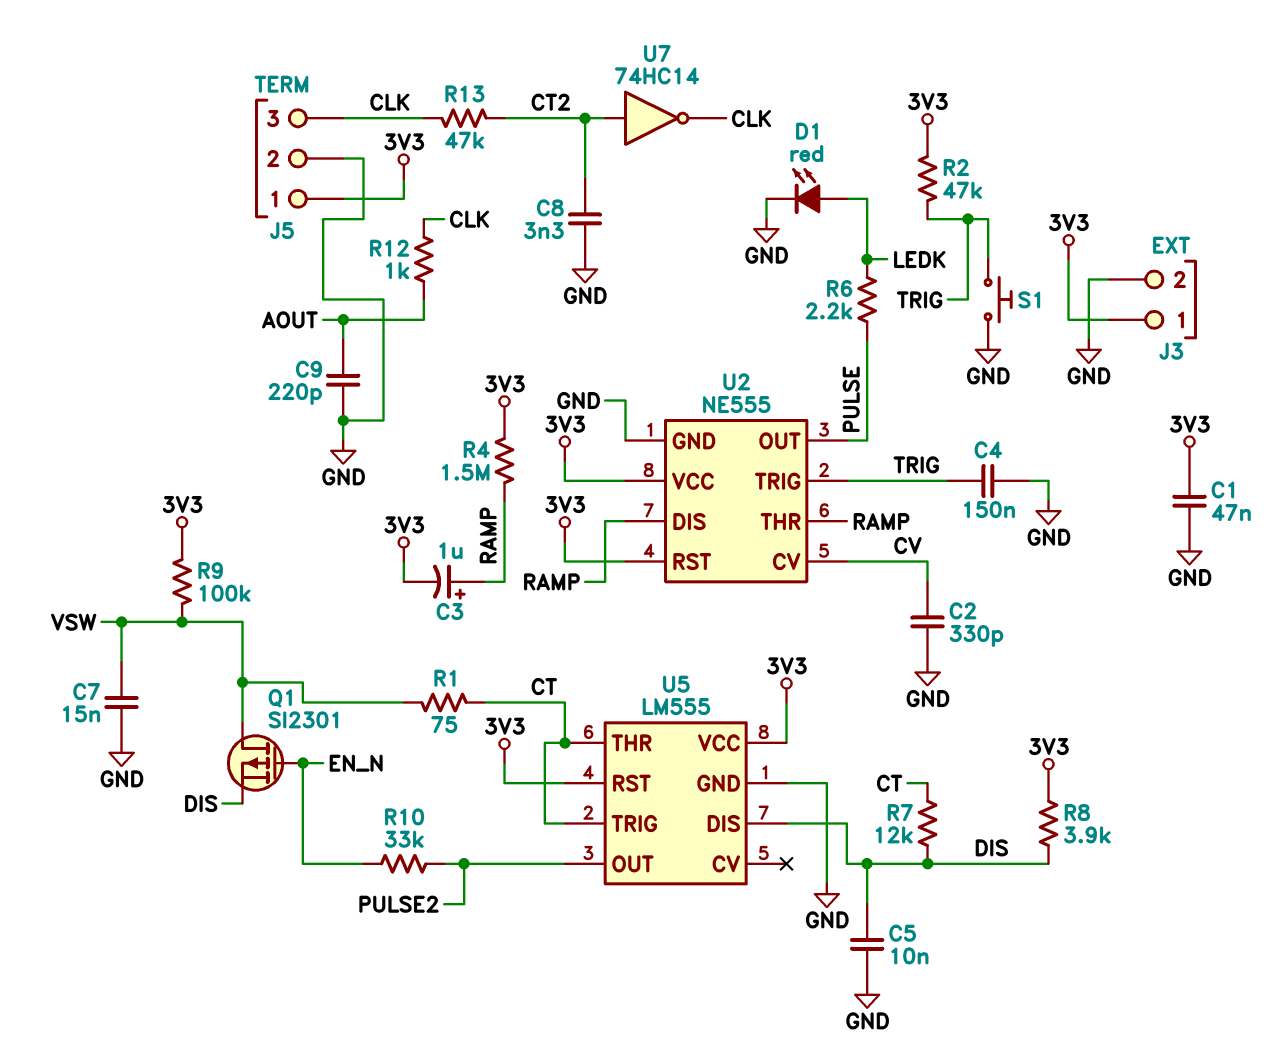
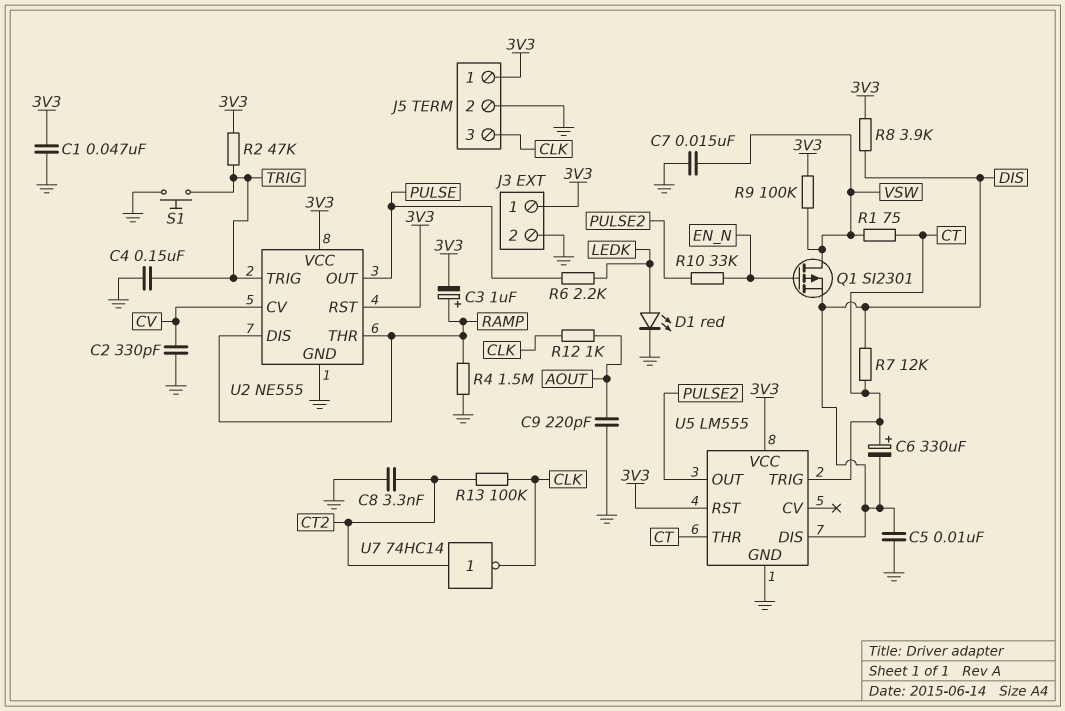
C6: none -> 330uF (plus CT, minus DIS)
R4: 1.5M (3V3, RAMP) -> 1.5M (GND, RAMP)
R13: 47k (CLK, CT2) -> 100k (CLK, CT2)

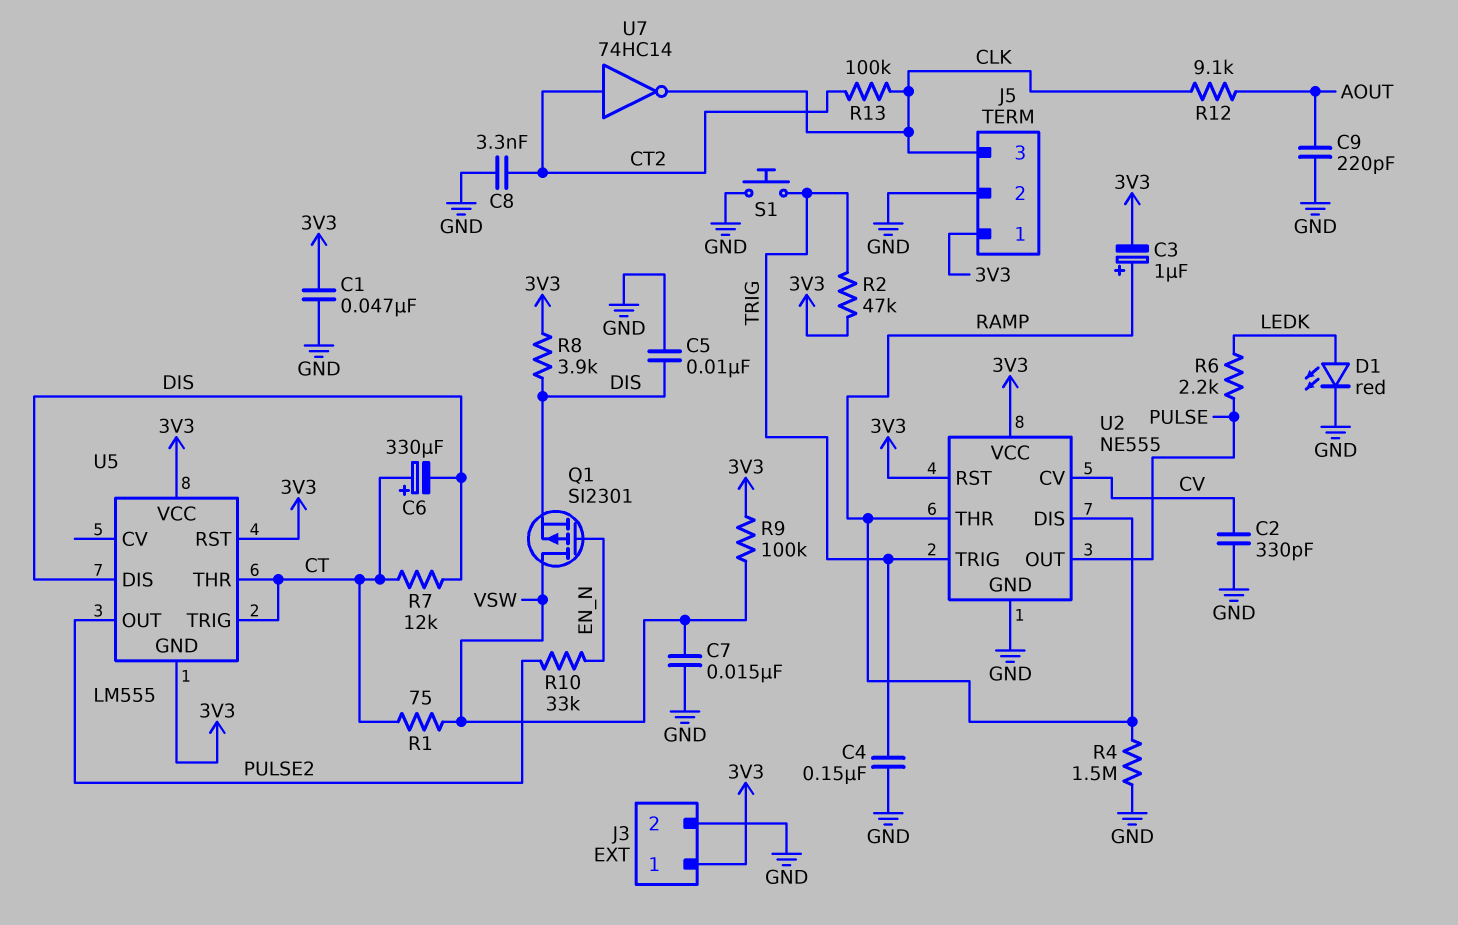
R12: 1k (AOUT, CLK) -> 9.1k (AOUT, CLK)
U5 pin GND: GND -> 3V3

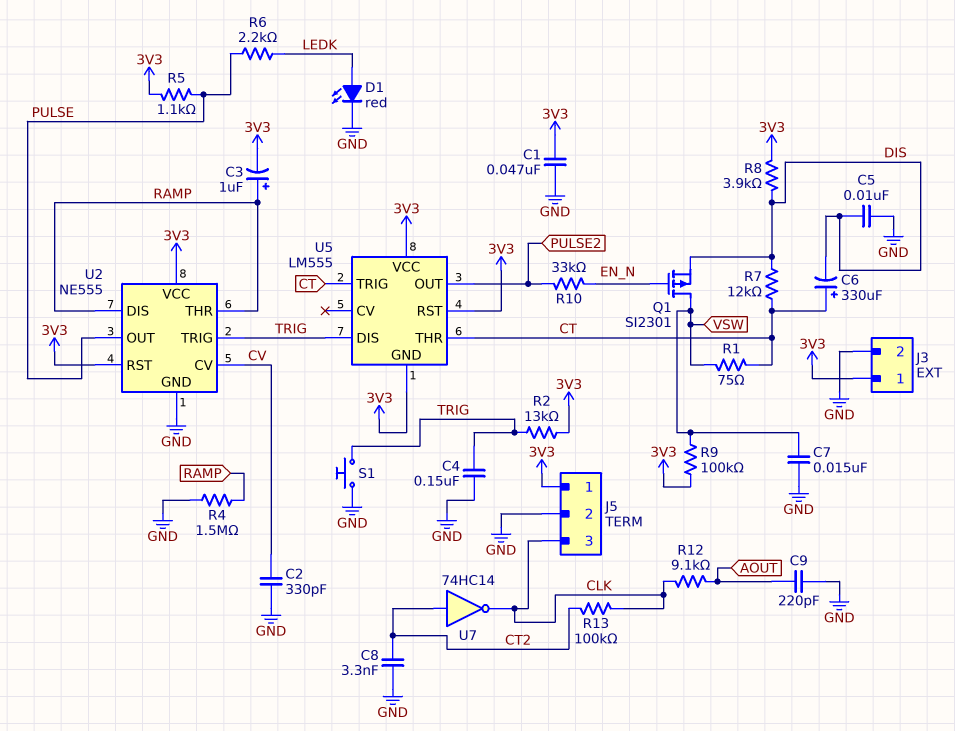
R2: 47k (3V3, TRIG) -> 13k (3V3, TRIG)
R5: none -> 1.1k (3V3, PULSE)
U5 pin DIS: DIS -> TRIG

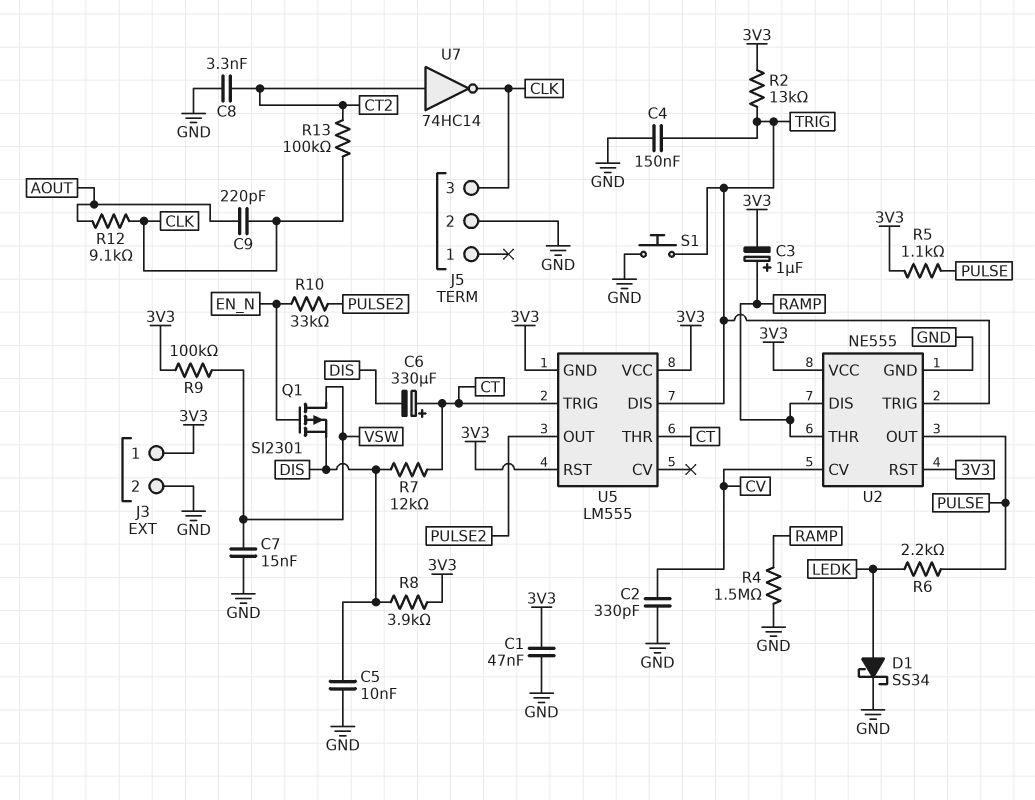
C9: 220pF (AOUT, GND) -> 220pF (AOUT, CLK)
D1: LED red (A LEDK, K GND) -> schottky SS34 (A LEDK, K GND)
J5 pin 1: 3V3 -> none
R1: 75 (CT, VSW) -> none

